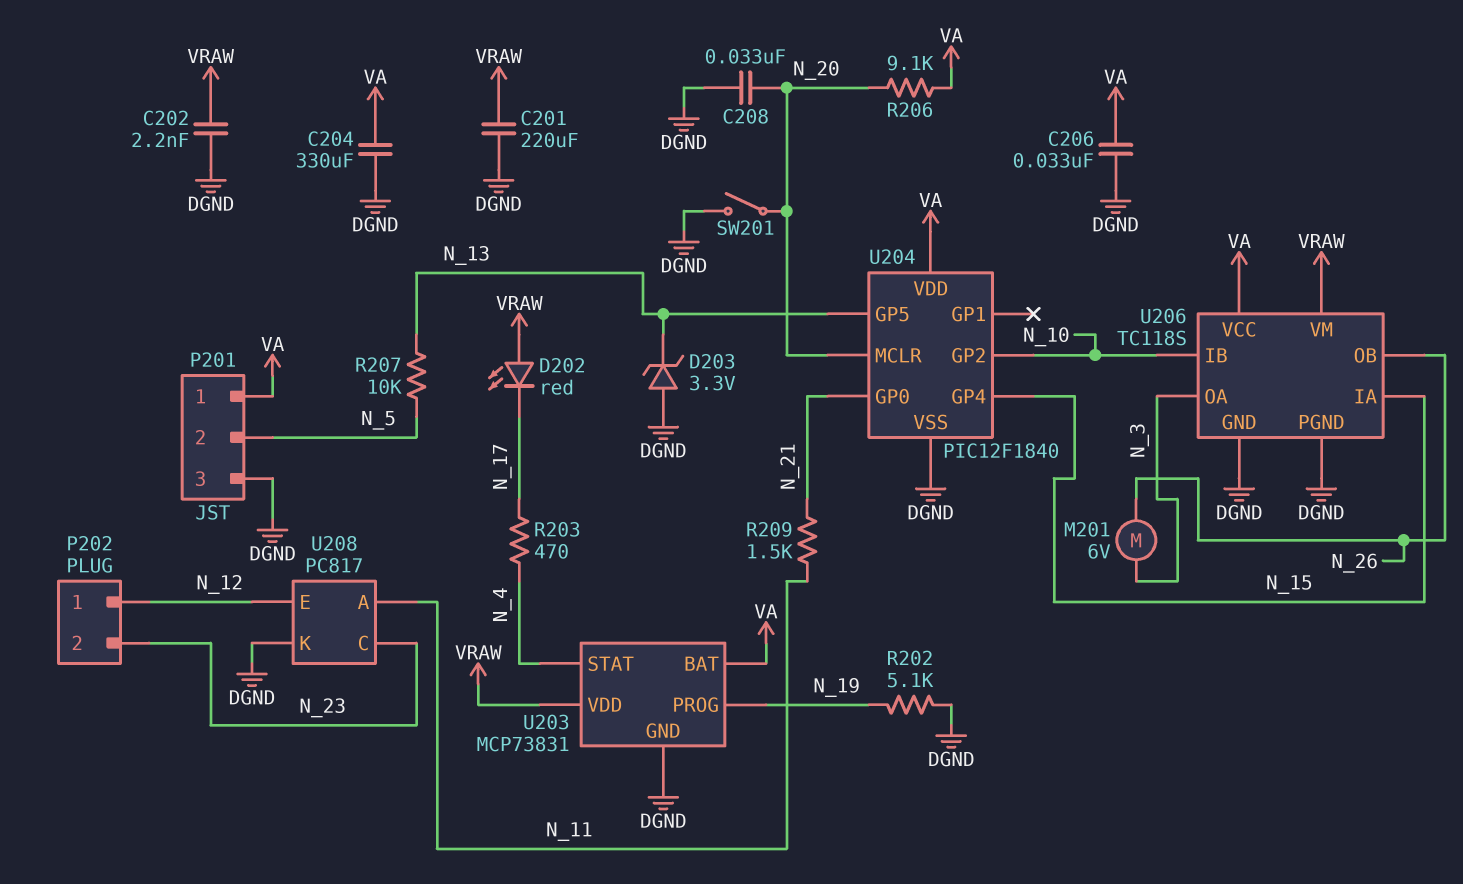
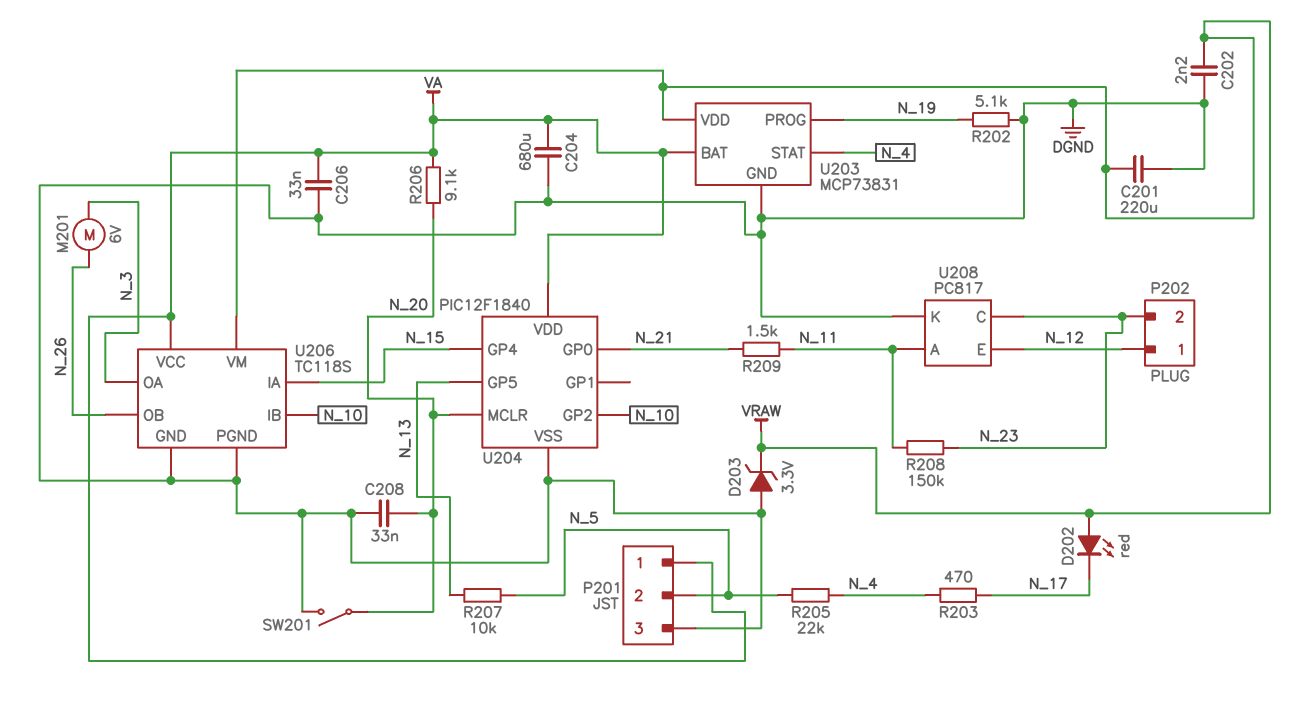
C204: 330uF (DGND, VA) -> 680uF (DGND, VA)
D203: zener 3.3V (A DGND, K N_13) -> zener 3.3V (A DGND, K VRAW)
R205: none -> 22k (N_4, N_5)
R208: none -> 150k (N_11, N_23)

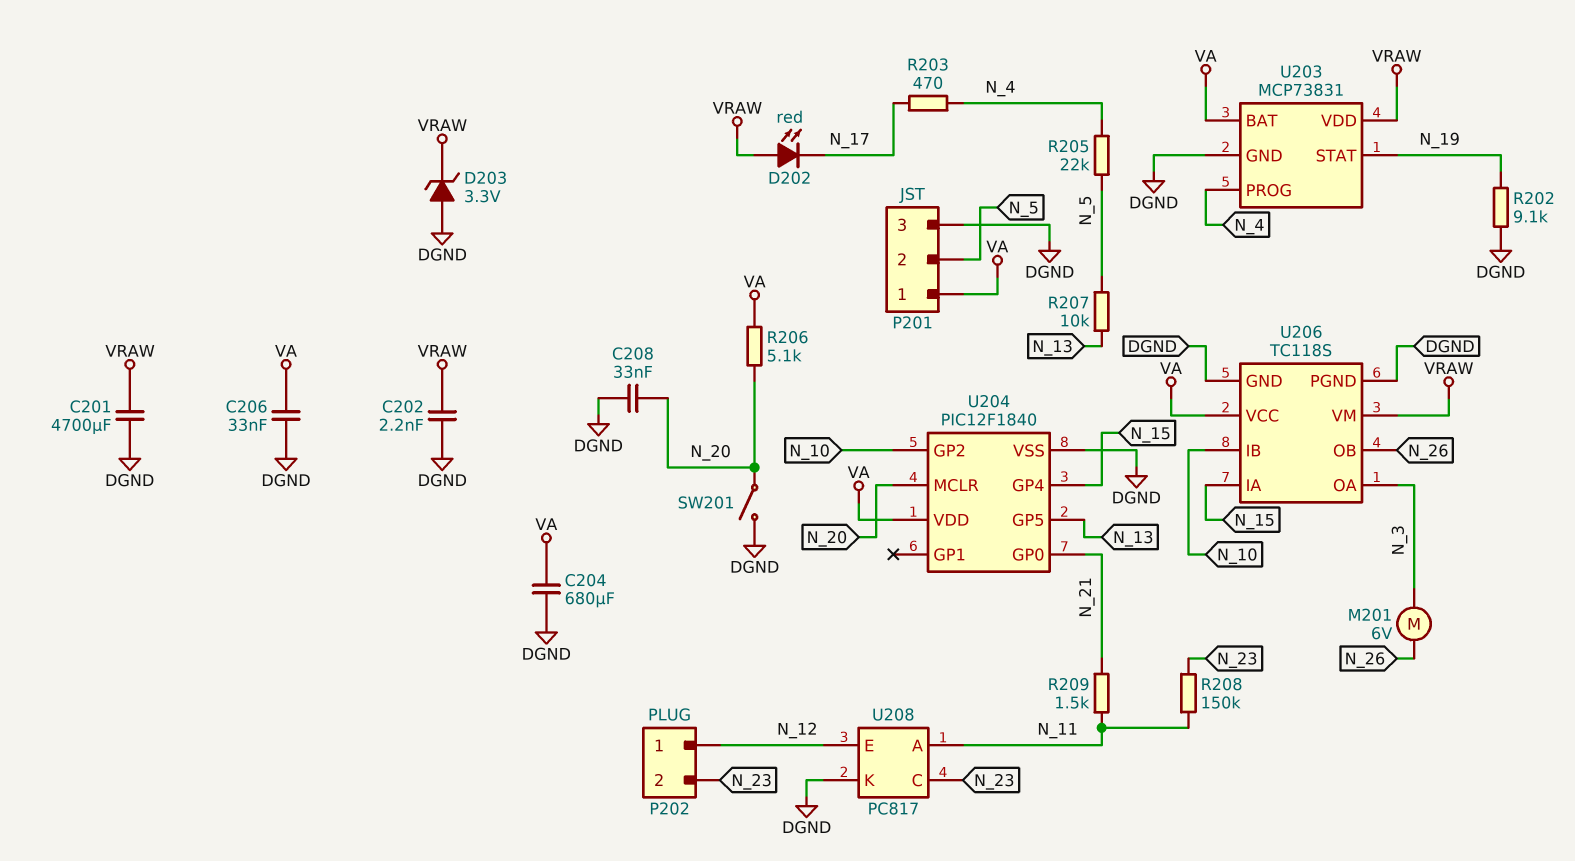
C201: 220uF (DGND, VRAW) -> 4700uF (DGND, VRAW)
R202: 5.1k (DGND, N_19) -> 9.1k (DGND, N_19)
R206: 9.1k (N_20, VA) -> 5.1k (N_20, VA)
U203 pin PROG: N_19 -> N_4
U203 pin STAT: N_4 -> N_19

